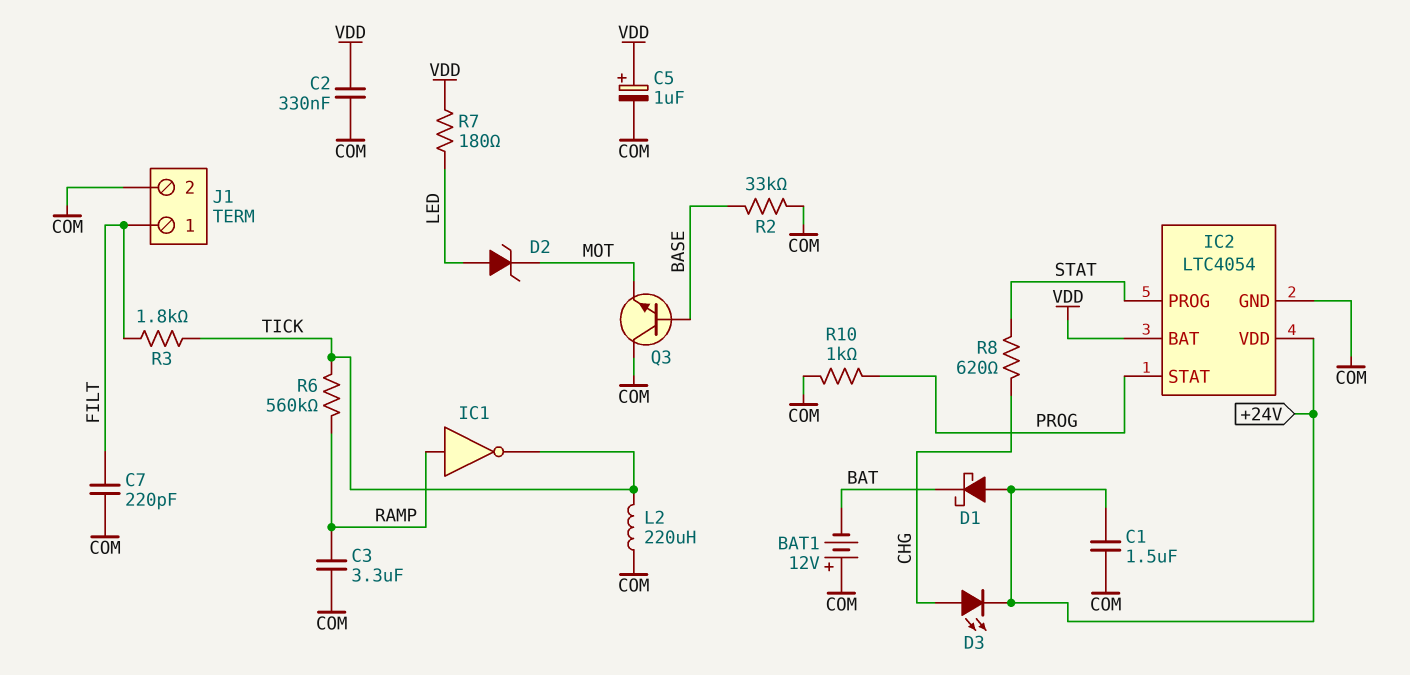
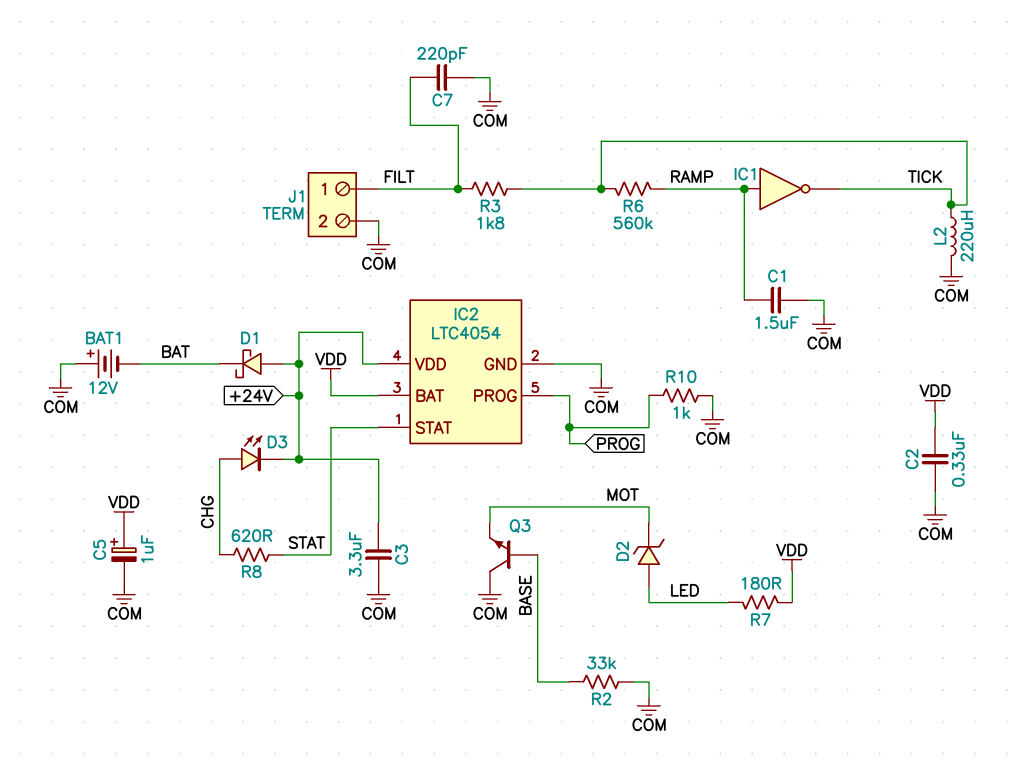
C1: 1.5uF (+24V, COM) -> 1.5uF (COM, RAMP)
C3: 3.3uF (COM, RAMP) -> 3.3uF (+24V, COM)
IC2 pin PROG: STAT -> PROG
IC2 pin STAT: PROG -> STAT

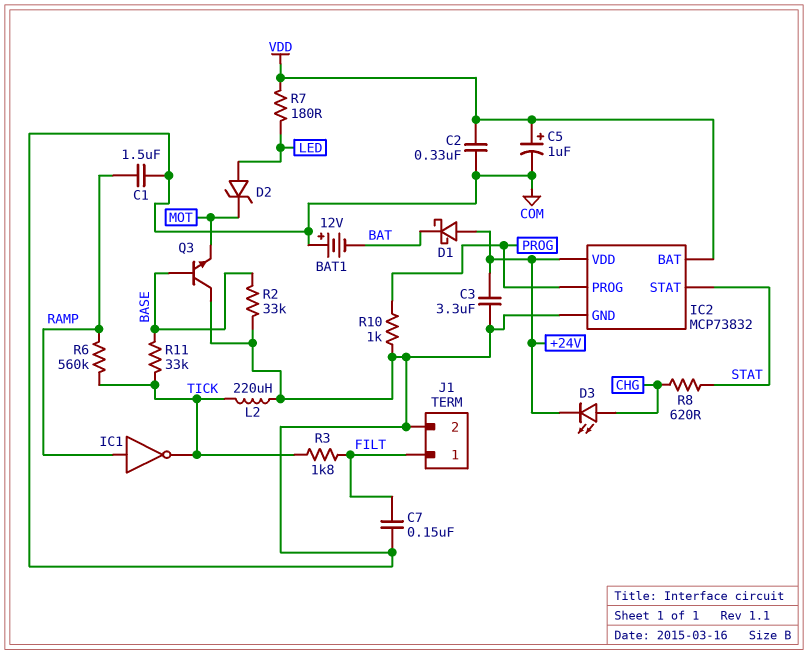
C7: 220pF (COM, FILT) -> 150nF (COM, FILT)
IC2: LTC4054 -> MCP73832
R11: none -> 33k (BASE, TICK)

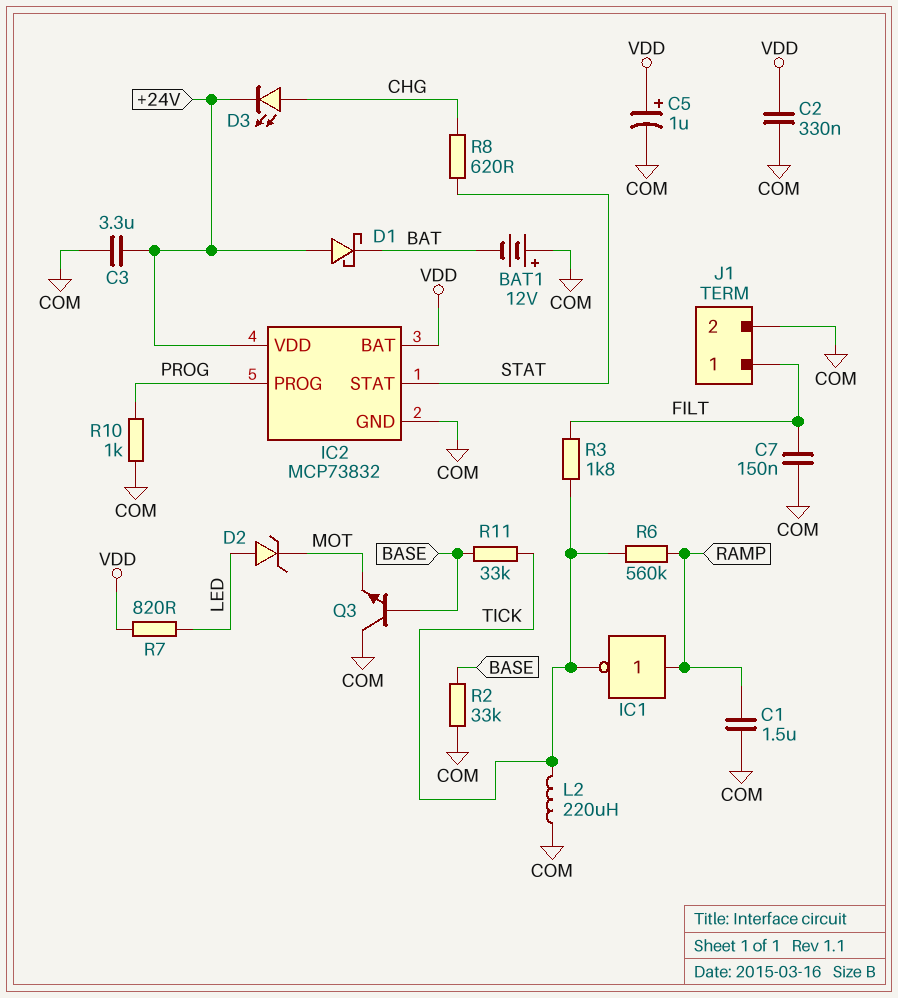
R7: 180 (LED, VDD) -> 820 (LED, VDD)

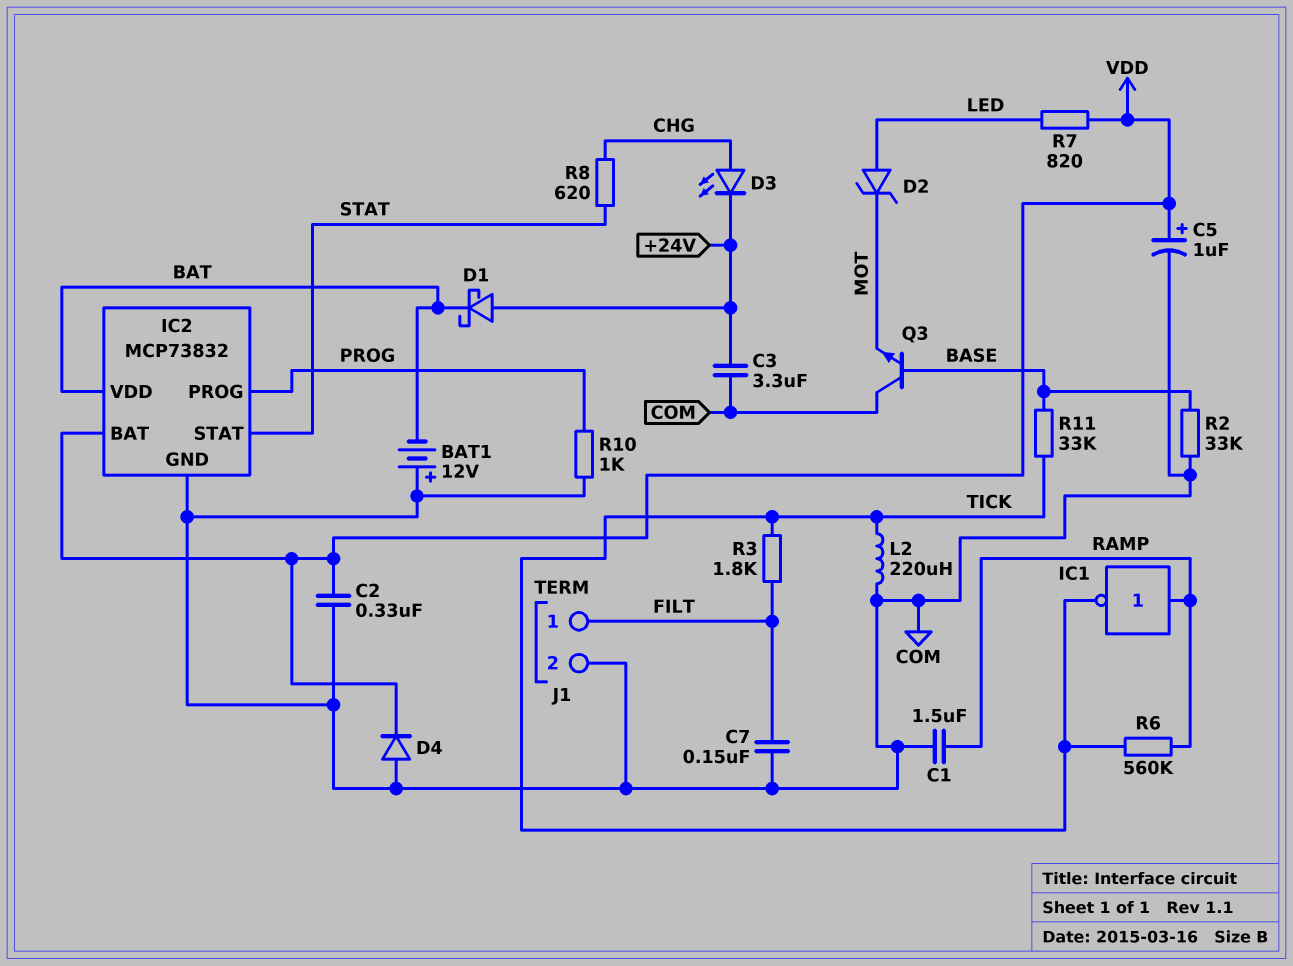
D4: none -> diode (A COM, K VDD)
IC2 pin VDD: +24V -> BAT

